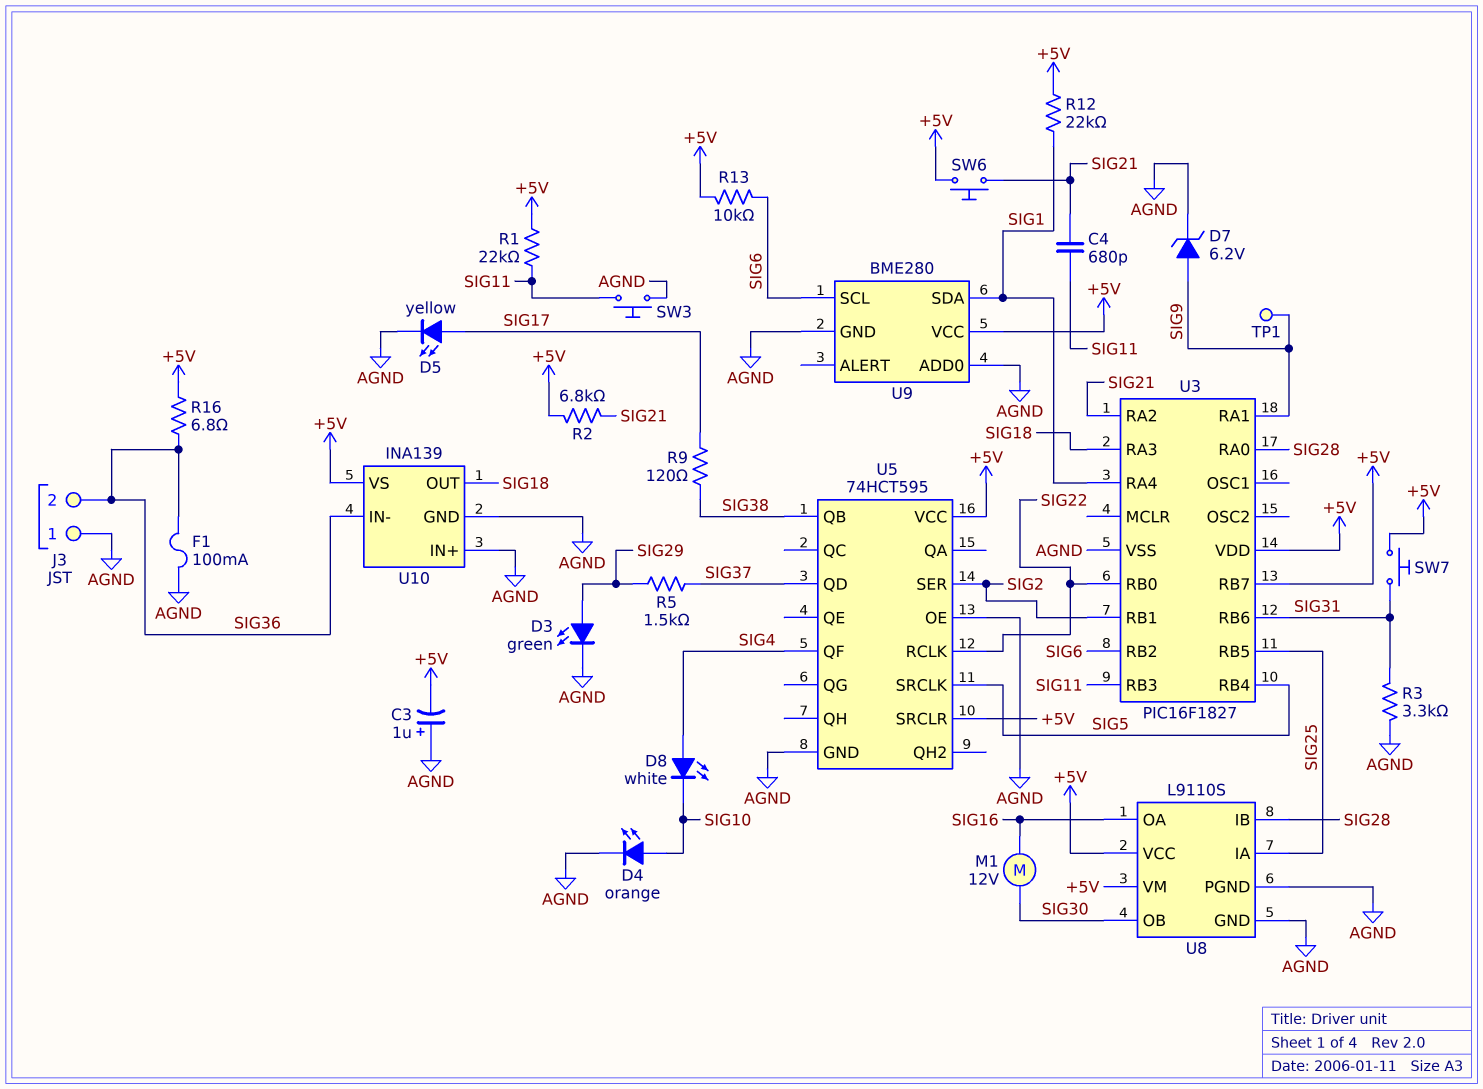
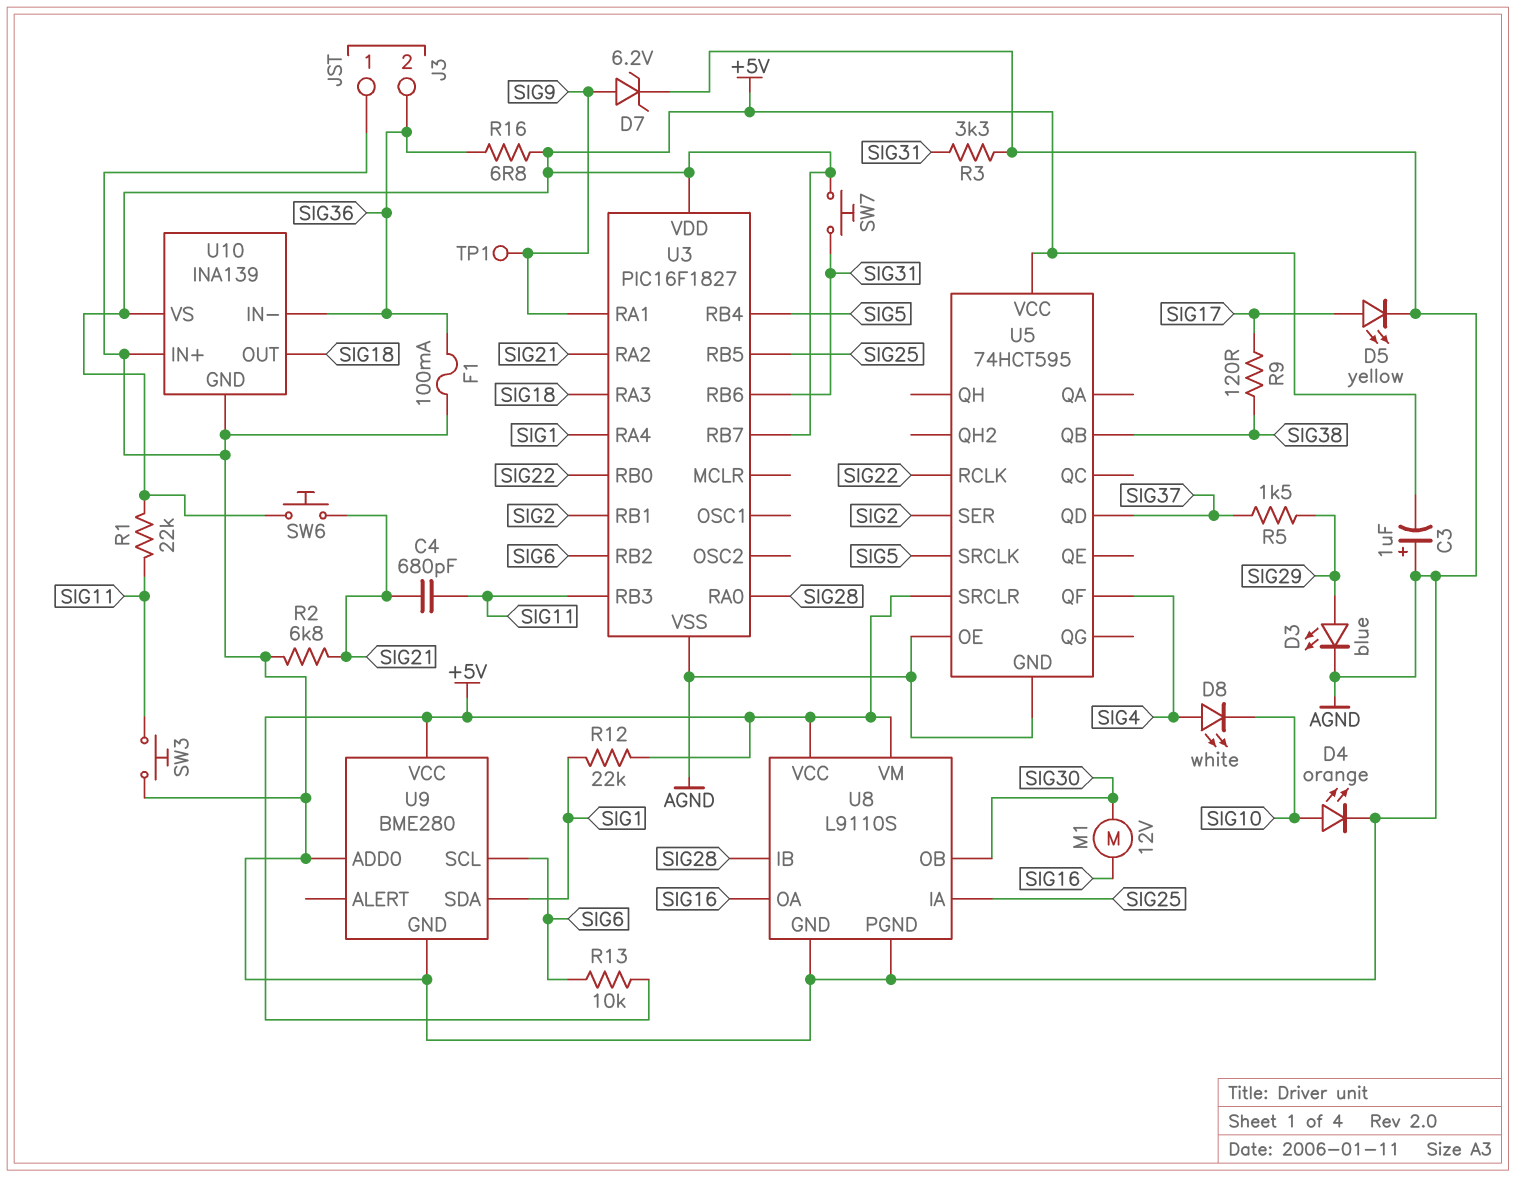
D3: LED green (A SIG29, K AGND) -> LED blue (A SIG29, K AGND)
R2: 6.8k (+5V, SIG21) -> 6.8k (AGND, SIG21)

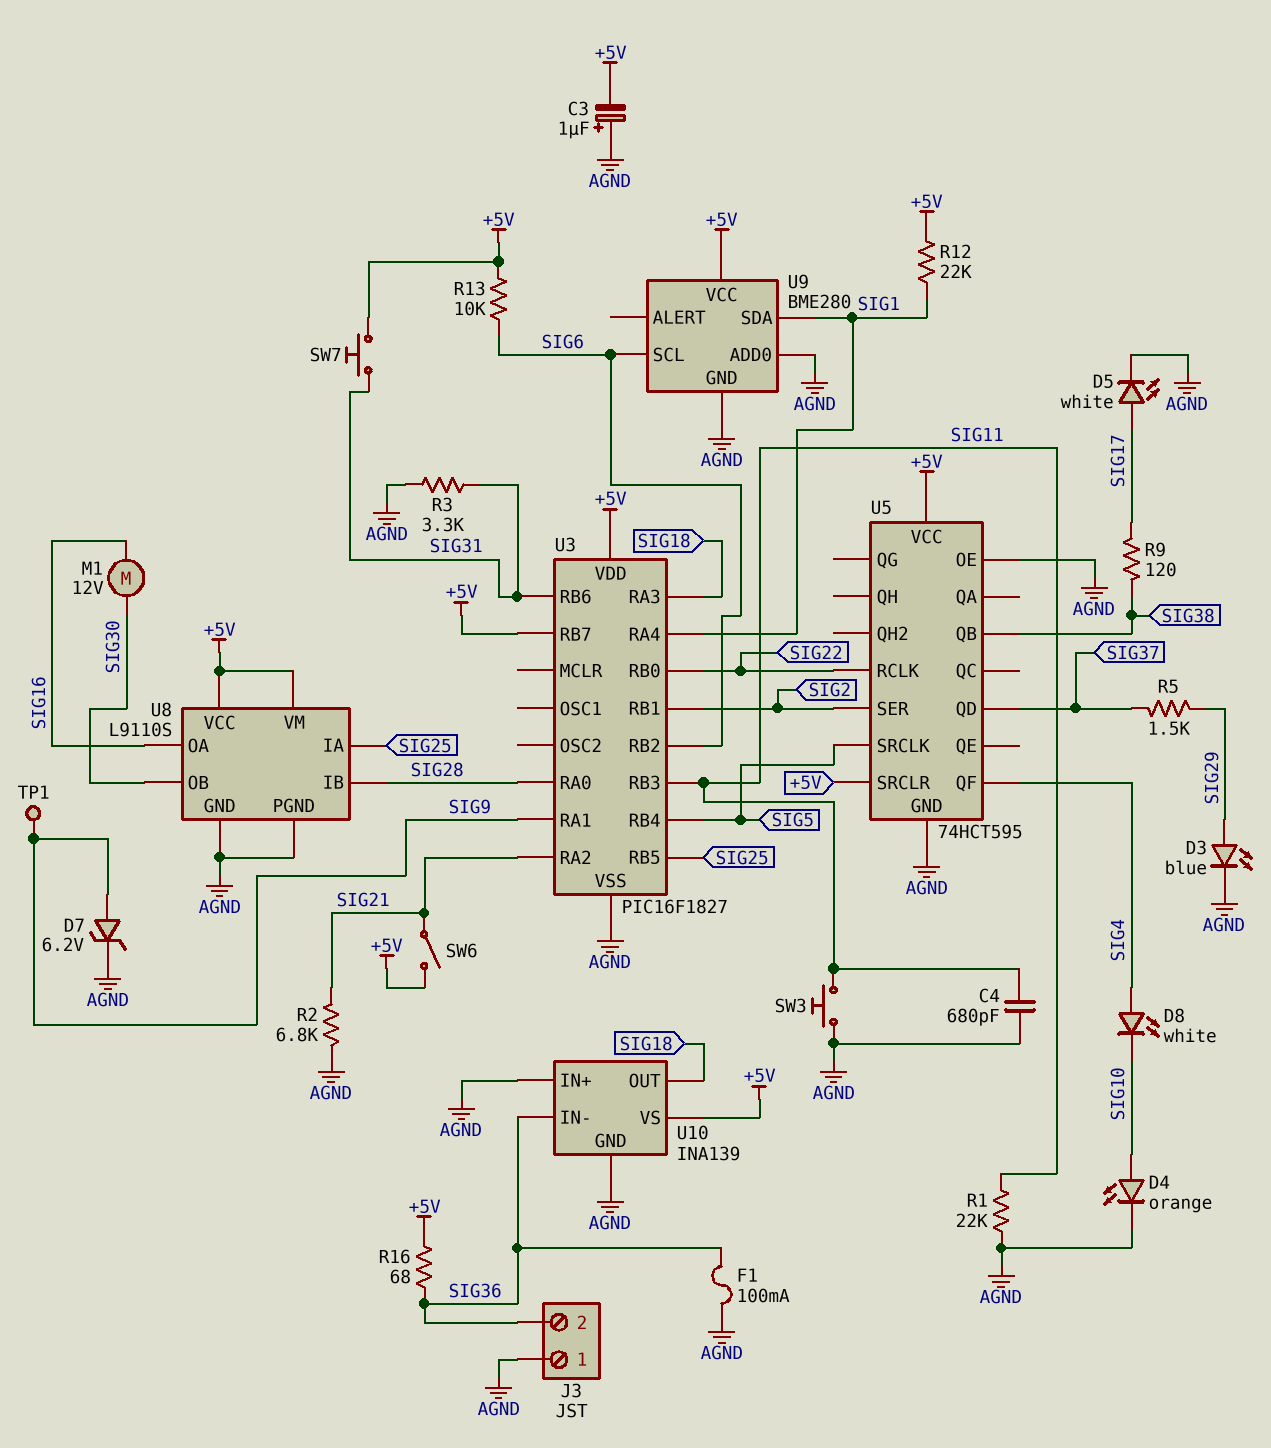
C4: 680pF (SIG11, SIG21) -> 680pF (AGND, SIG11)
D5: LED yellow (A SIG17, K AGND) -> LED white (A SIG17, K AGND)
R1: 22k (+5V, SIG11) -> 22k (AGND, SIG11)
R16: 6.8 (+5V, SIG36) -> 68 (+5V, SIG36)
SW6: button (+5V, SIG21) -> switch (+5V, SIG21)

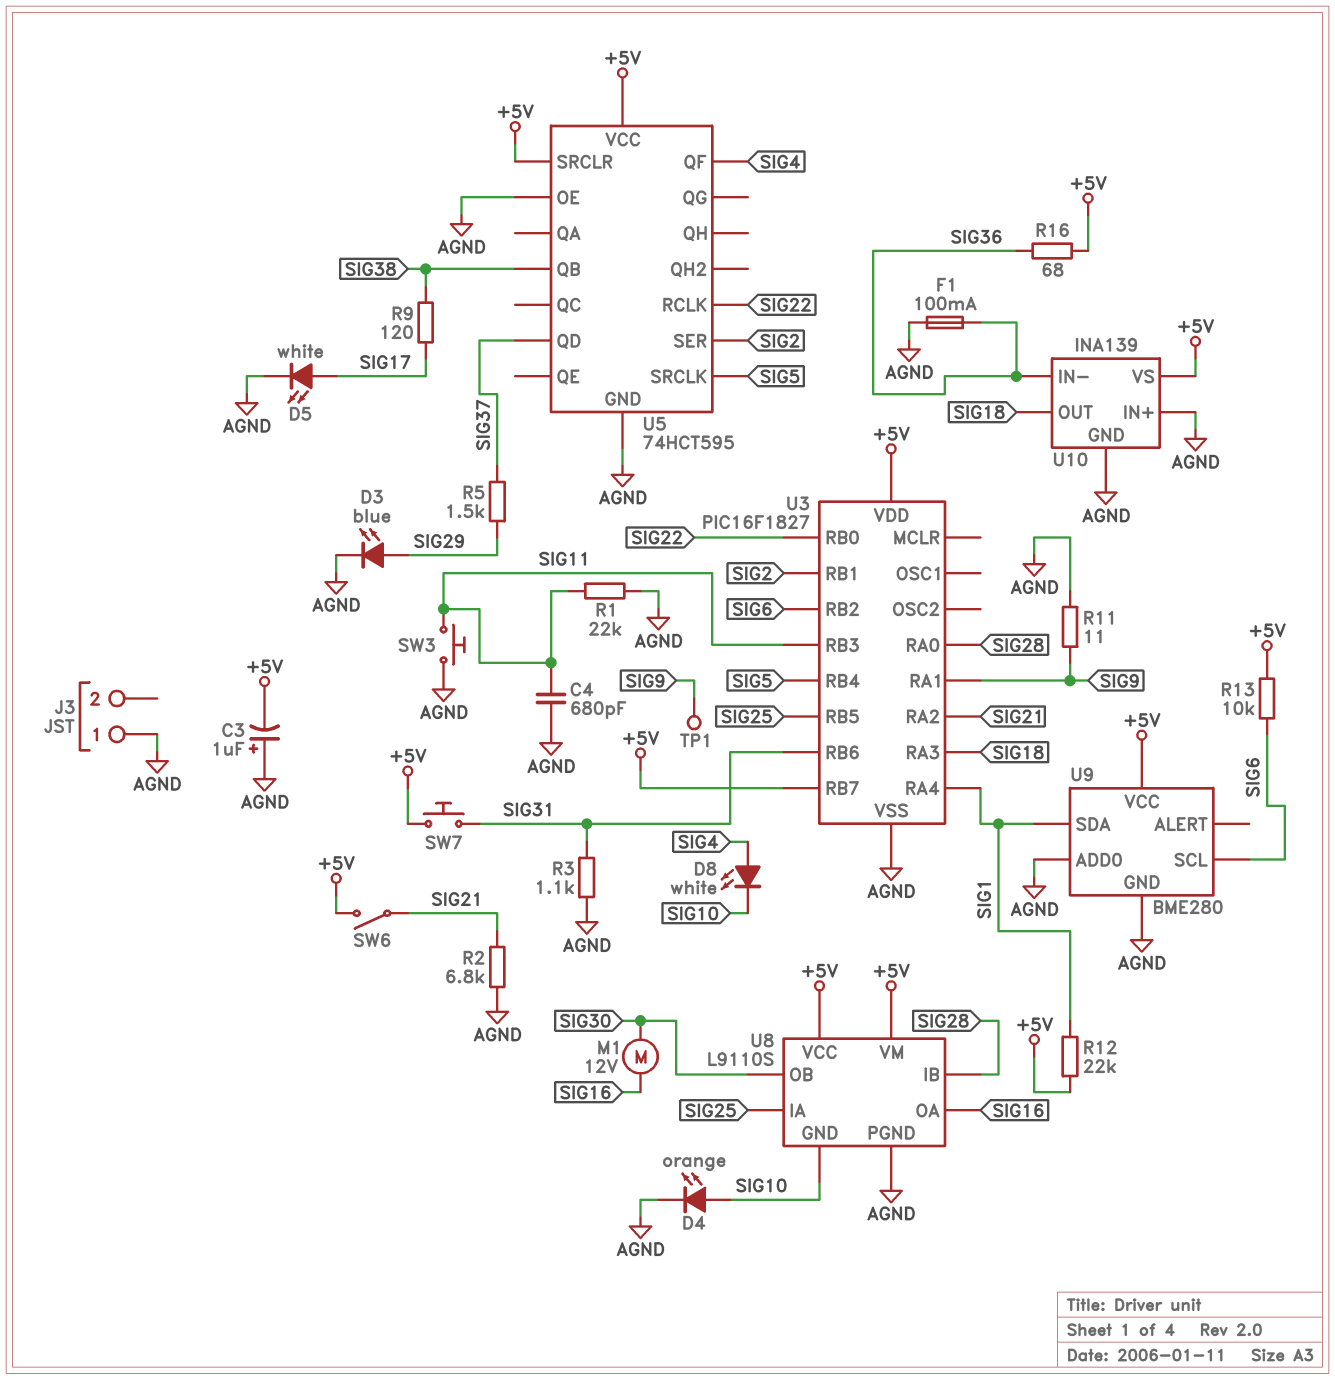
D7: zener 6.2V (A SIG9, K AGND) -> none
J3 pin 2: SIG36 -> none
R3: 3.3k (AGND, SIG31) -> 1.1k (AGND, SIG31)
R11: none -> 11 (AGND, SIG9)
U8 pin GND: AGND -> SIG10

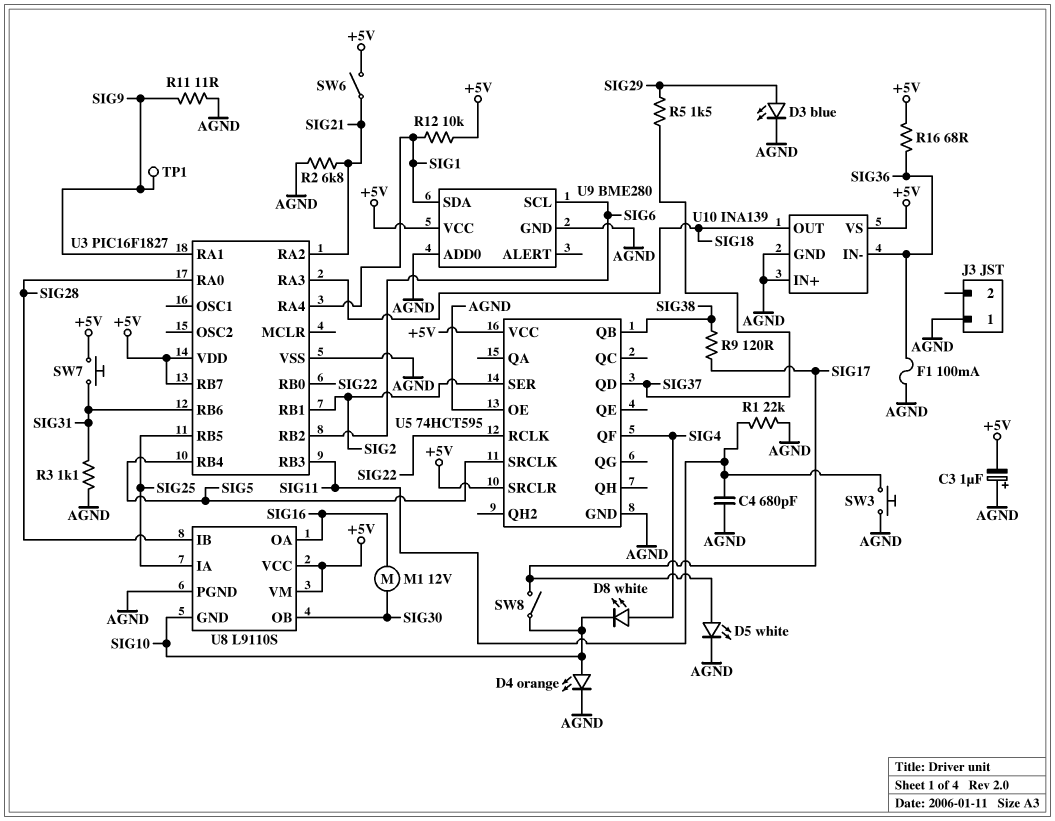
R12: 22k (+5V, SIG1) -> 10k (+5V, SIG1)
R13: 10k (+5V, SIG6) -> none
SW8: none -> switch (SIG10, SIG17)

